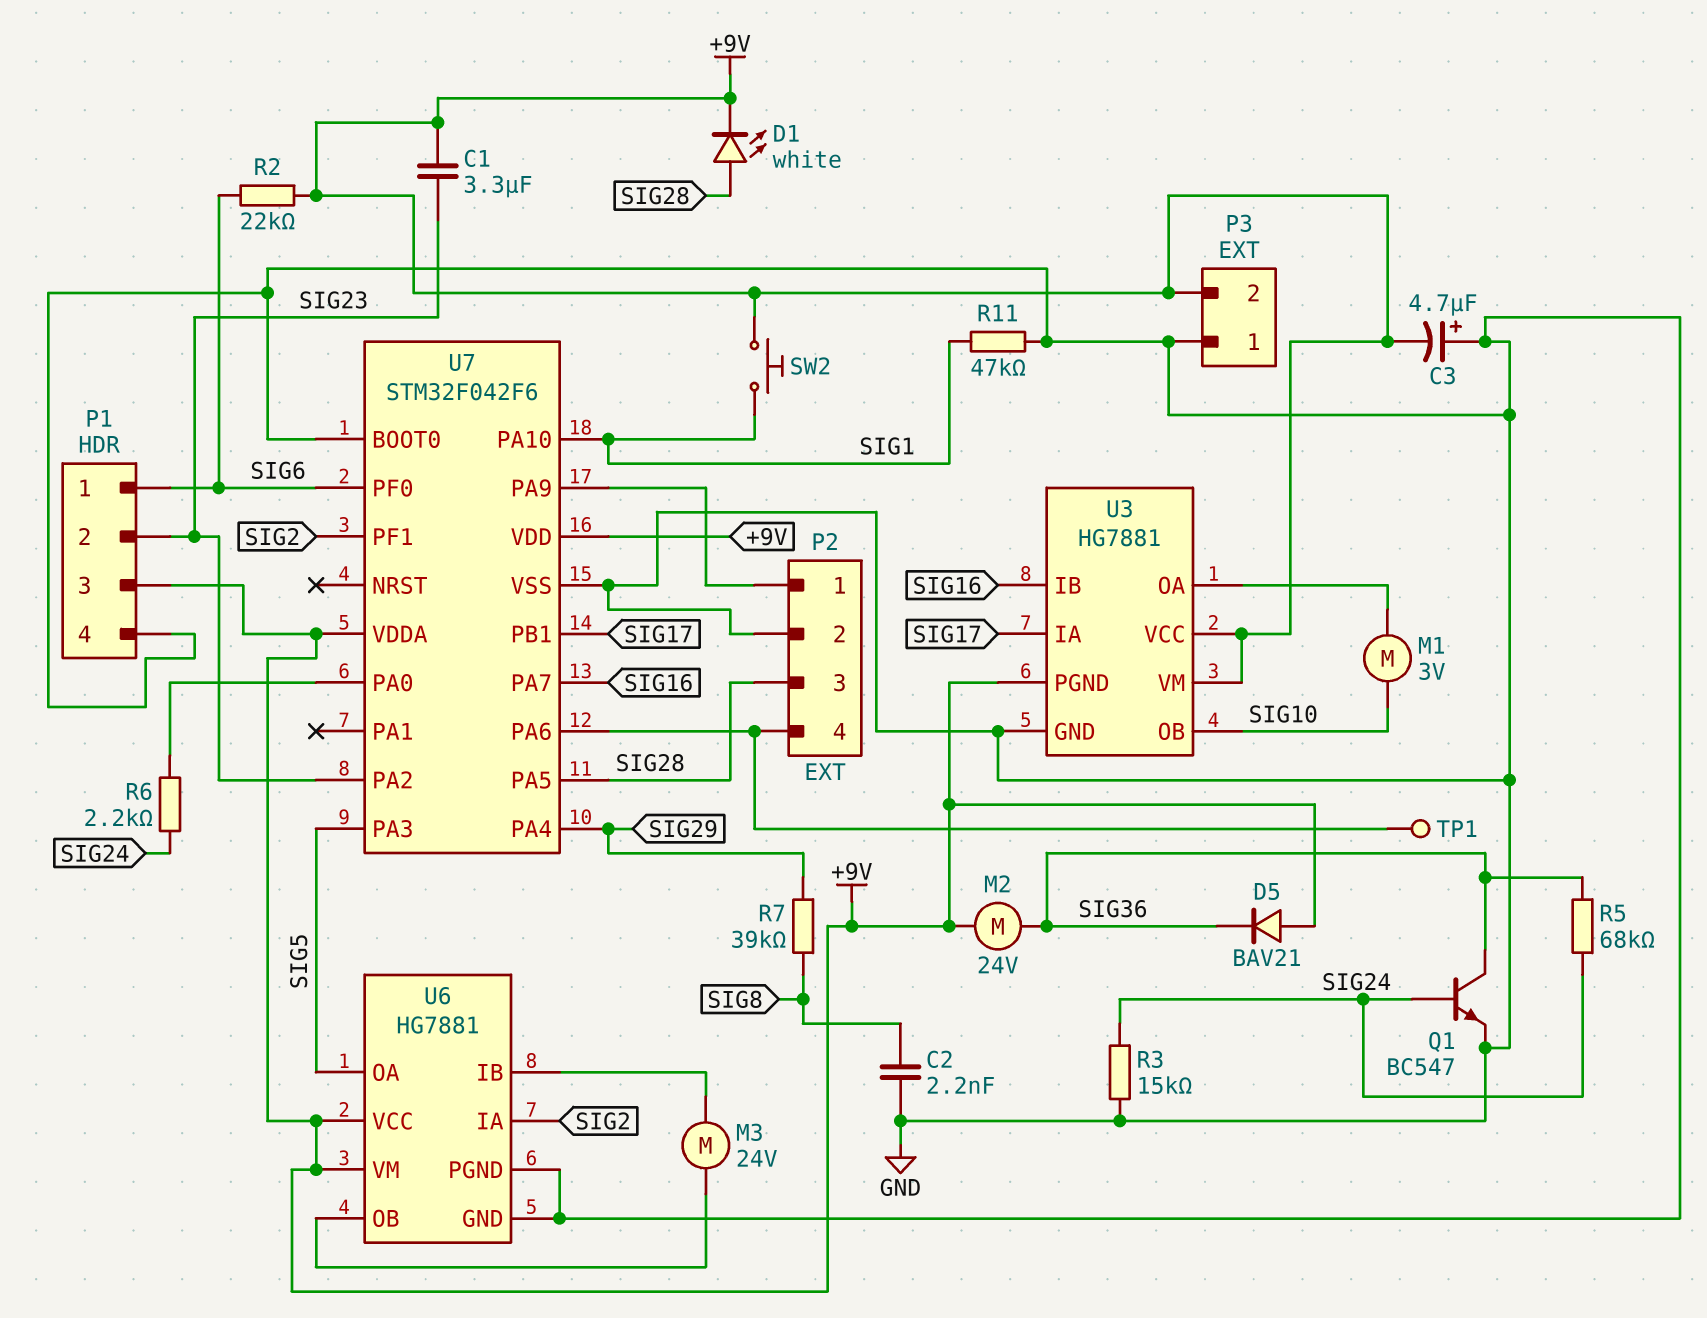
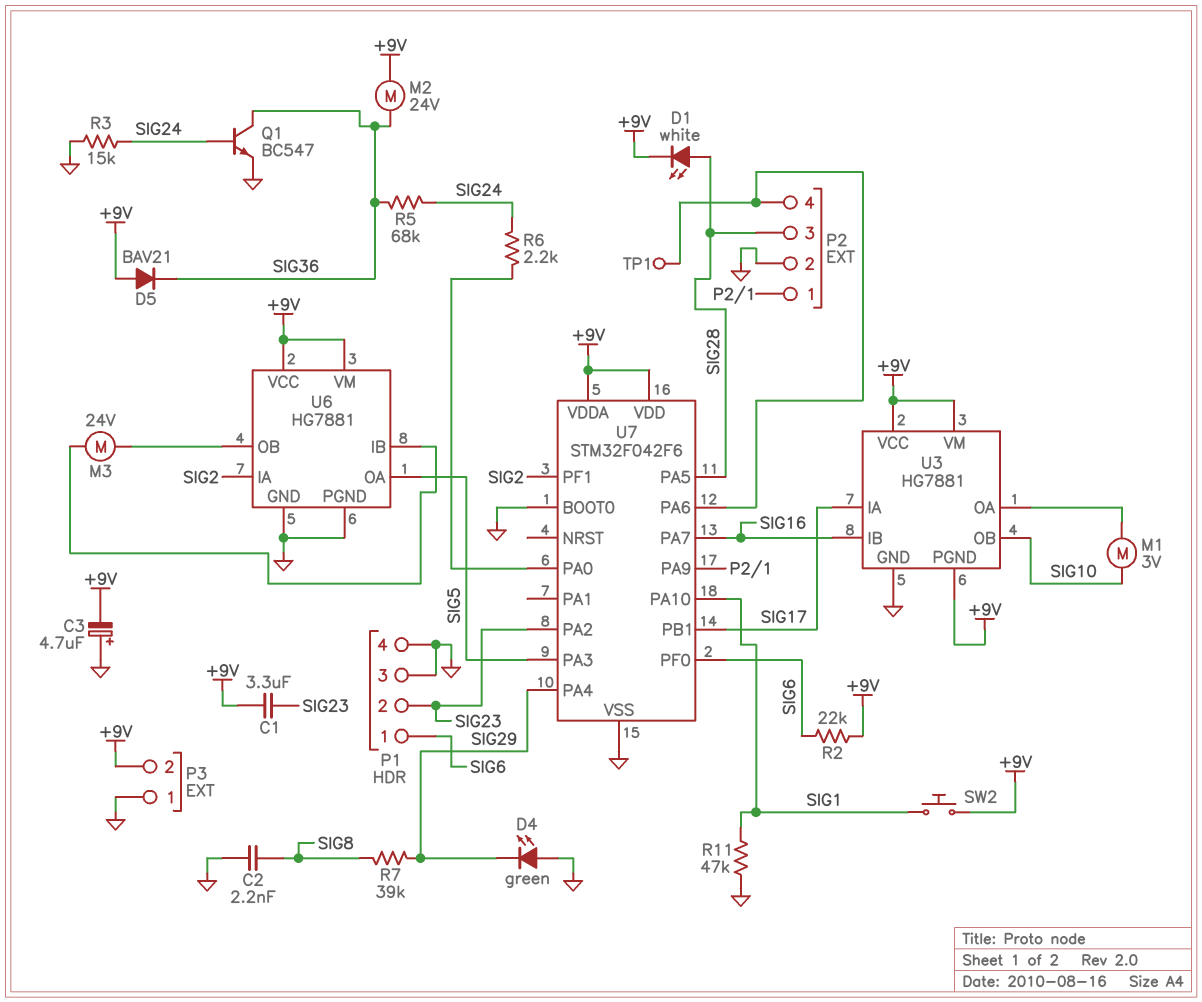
D4: none -> LED green (A GND, K SIG29)
P1 pin 3: +9V -> GND

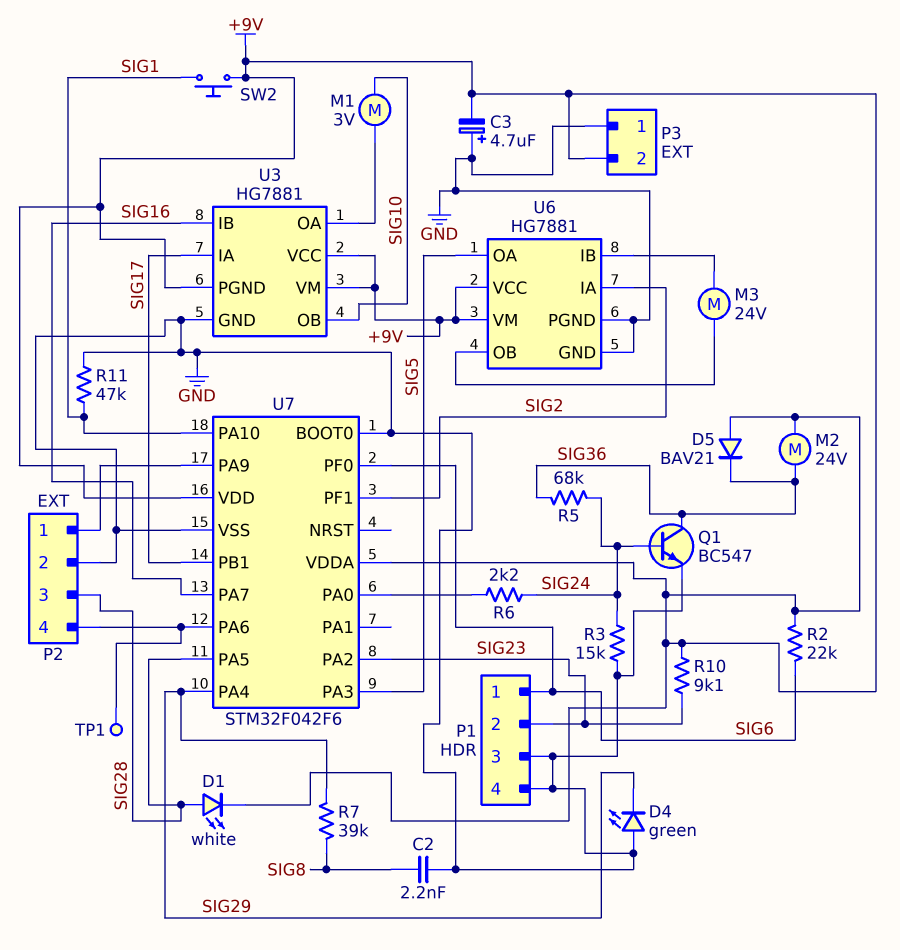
C1: 3.3uF (+9V, SIG23) -> none
R10: none -> 9.1k (+9V, SIG23)

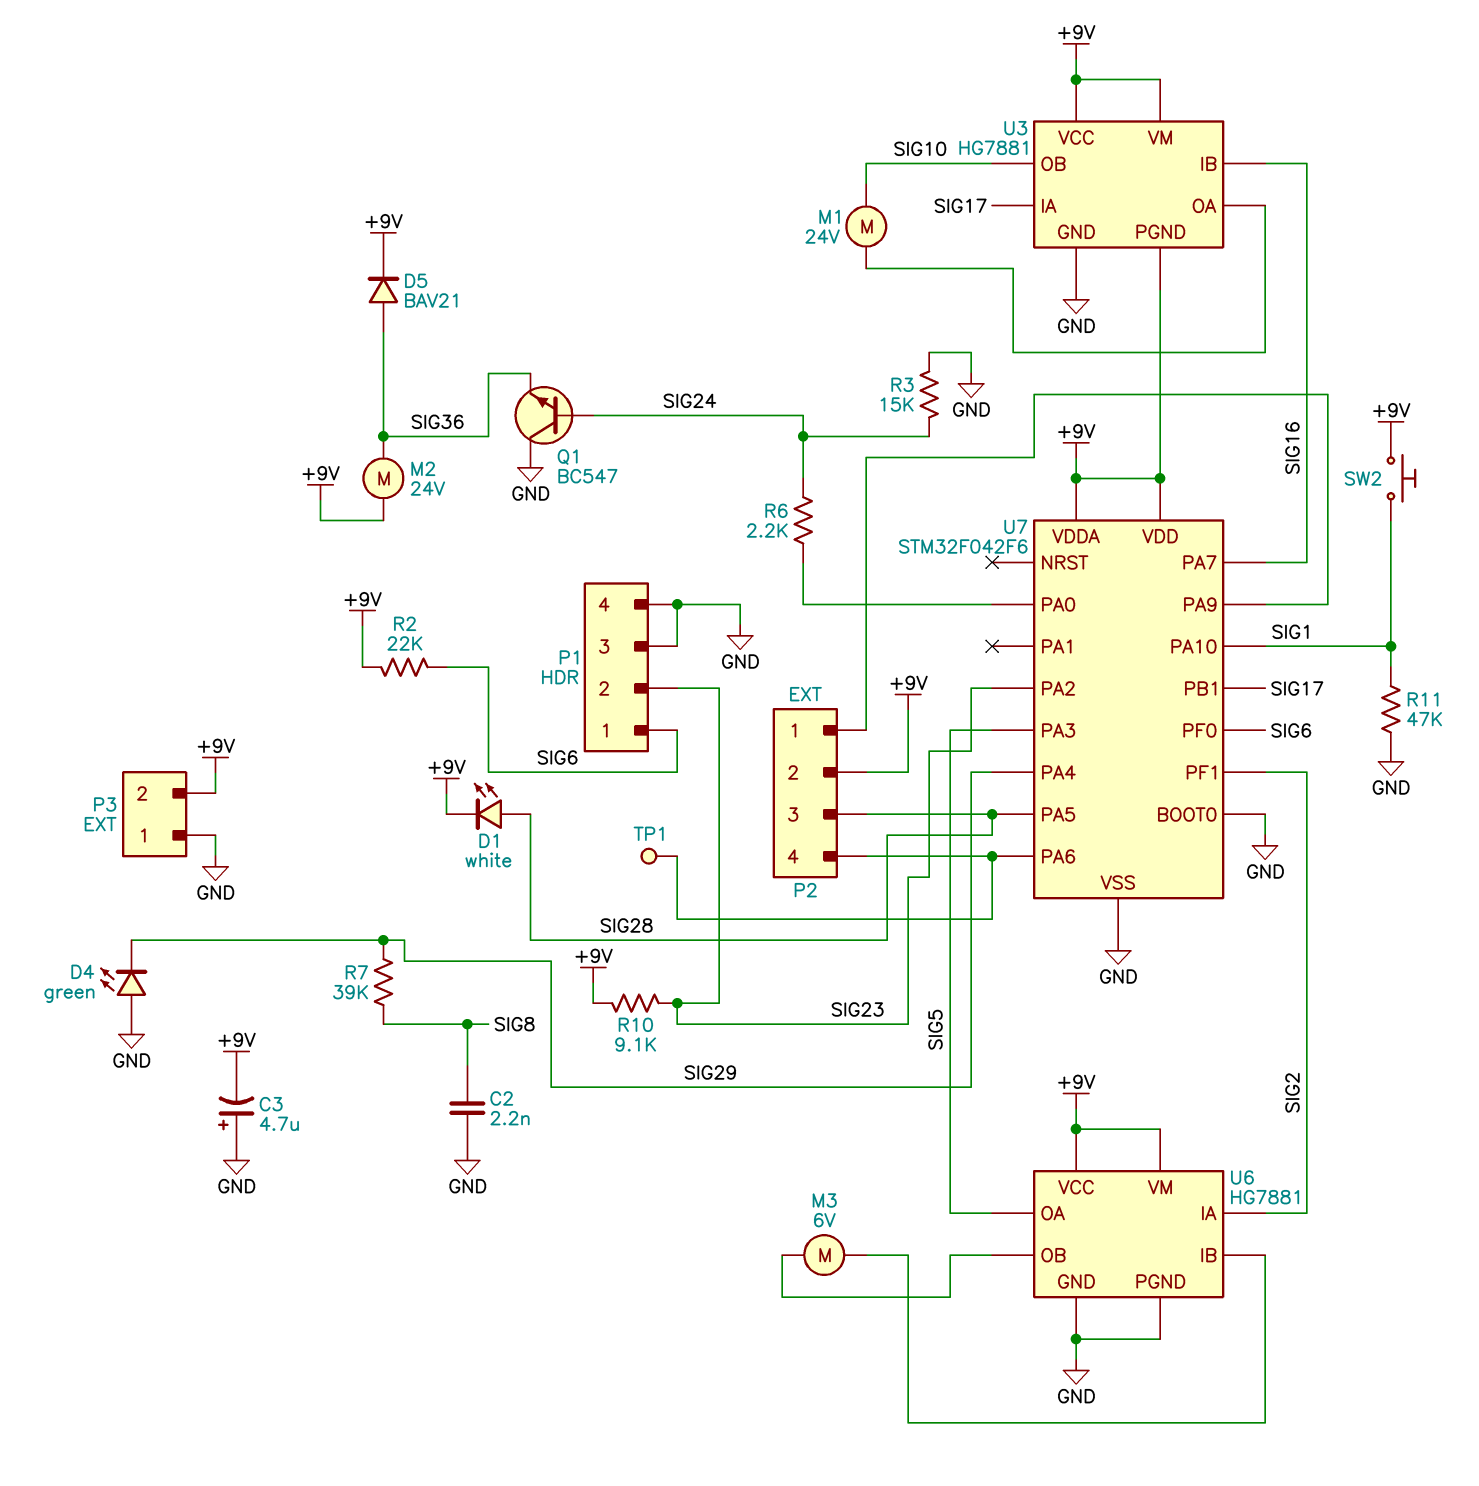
D5: diode BAV21 (A +9V, K SIG36) -> diode BAV21 (A SIG36, K +9V)
M1: motor 3V (SIG10, U3/OA) -> motor 24V (SIG10, U3/OA)
M3: motor 24V (U6/IB, U6/OB) -> motor 6V (U6/IB, U6/OB)
P2 pin 2: GND -> +9V
Q1: NPN BC547 (B SIG24, C SIG36, E GND) -> NPN BC547 (B SIG24, C GND, E SIG36)
R5: 68k (SIG24, SIG36) -> none

